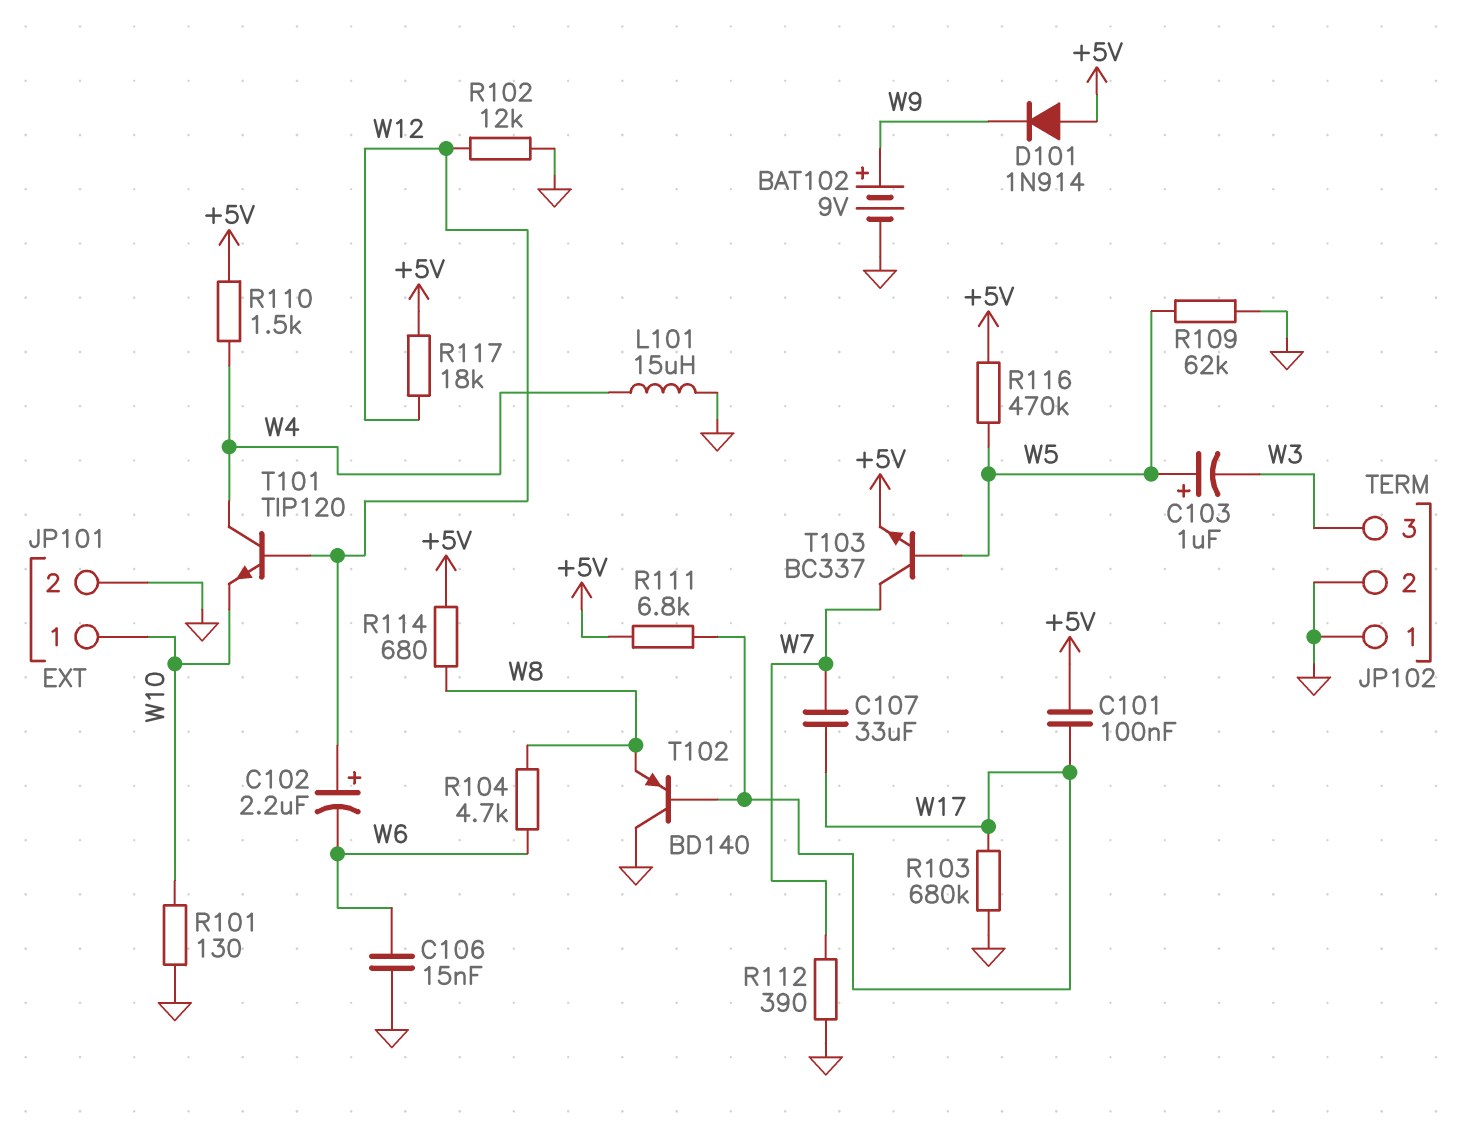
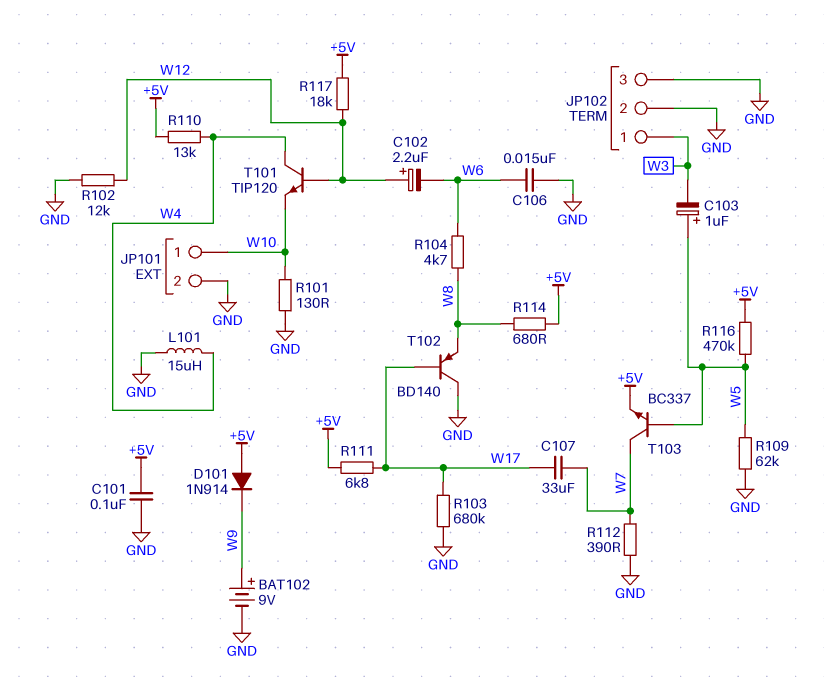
C101: 100nF (+5V, W17) -> 100nF (+5V, GND)
JP102 pin 1: GND -> W3
JP102 pin 3: W3 -> GND
R110: 1.5k (+5V, W4) -> 13k (+5V, W4)

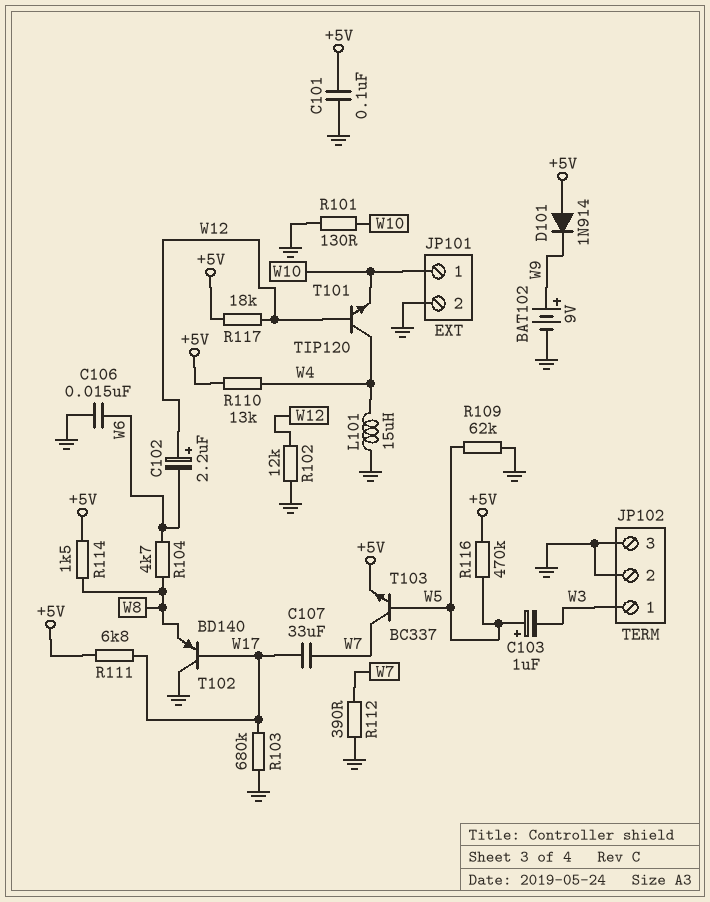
R114: 680 (+5V, W8) -> 1.5k (+5V, W8)

